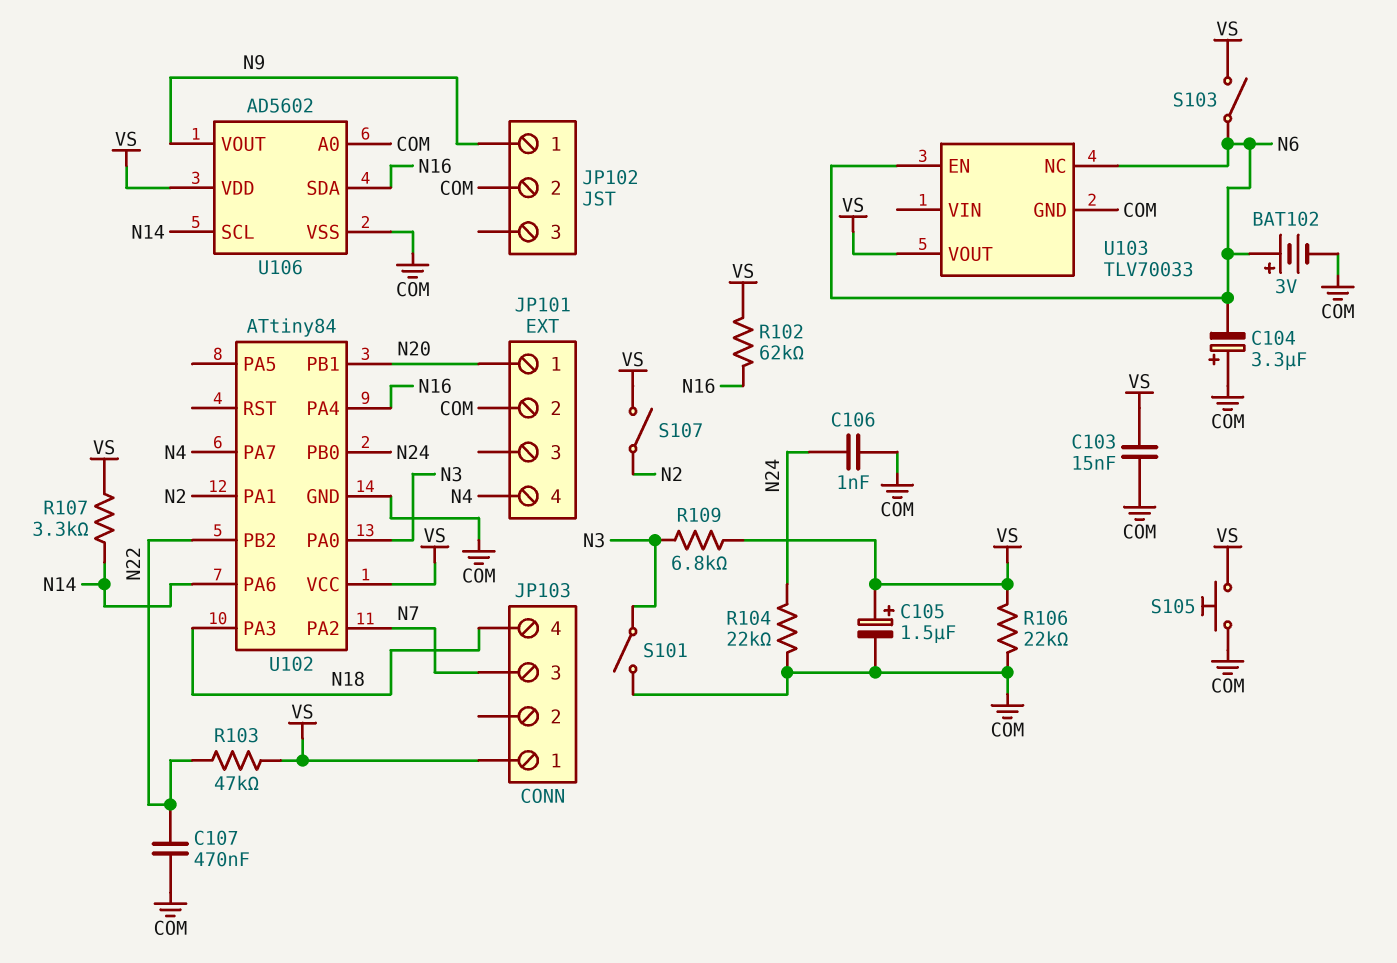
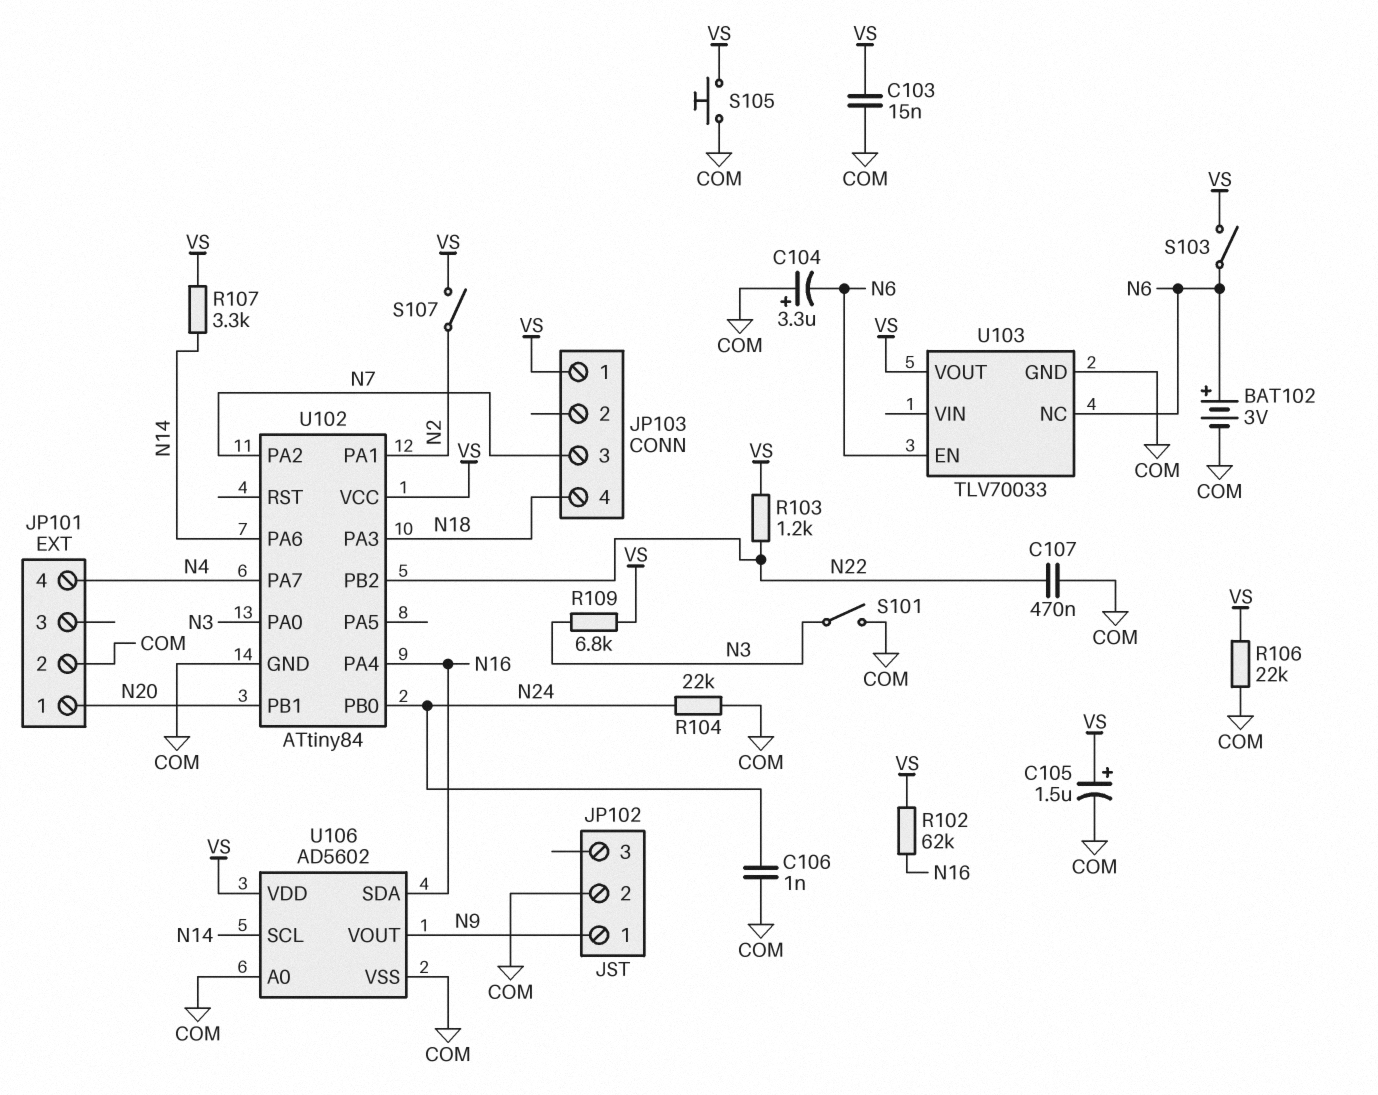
R103: 47k (N22, VS) -> 1.2k (N22, VS)

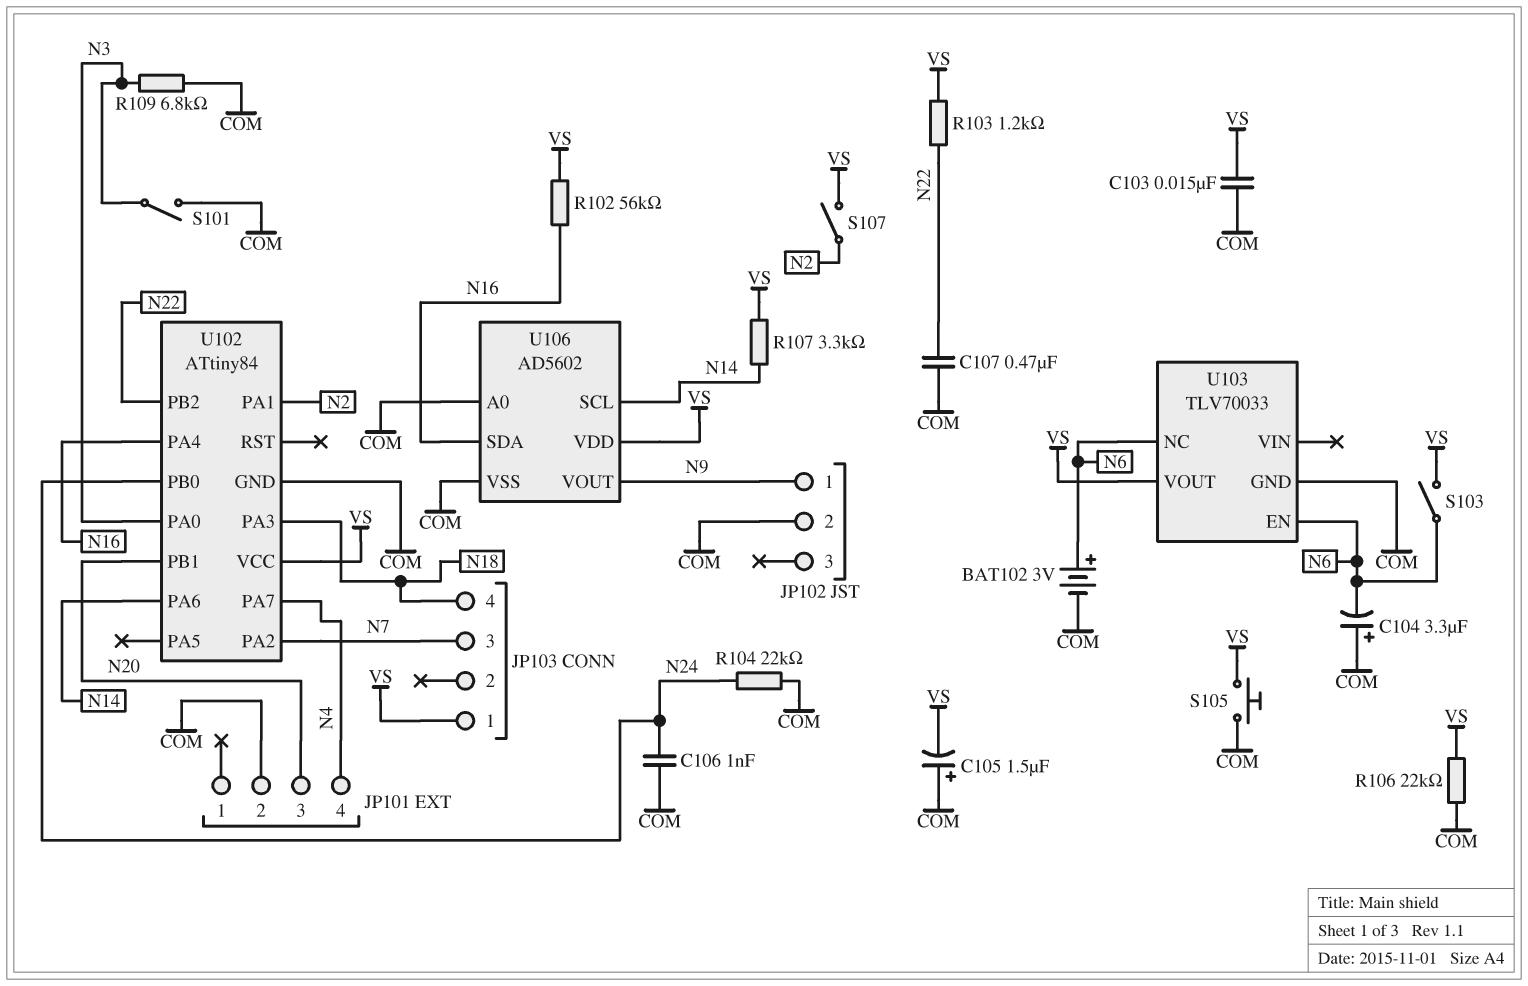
C105: 1.5uF (plus VS, minus COM) -> 1.5uF (plus COM, minus VS)
JP101 pin 1: N20 -> none
JP101 pin 3: none -> N20
R102: 62k (N16, VS) -> 56k (N16, VS)
R109: 6.8k (N3, VS) -> 6.8k (COM, N3)

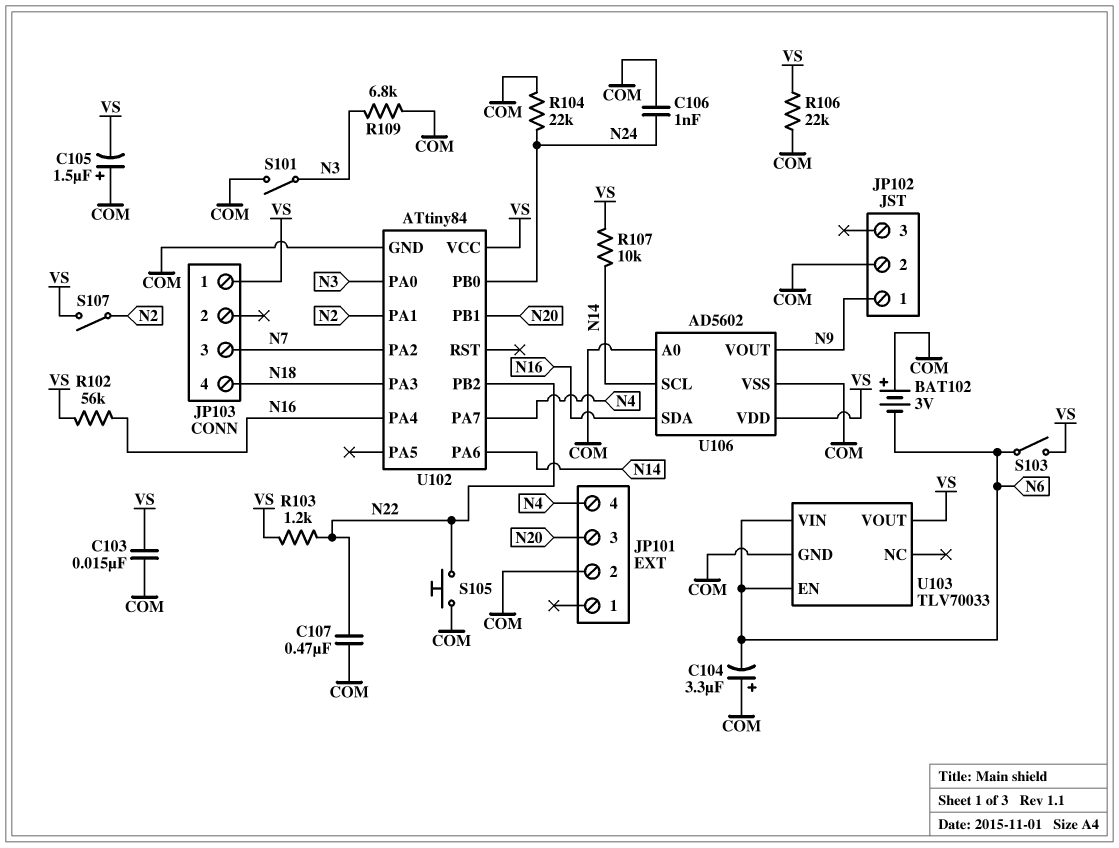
BAT102: 3V (plus N6, minus COM) -> 3V (plus COM, minus N6)
R107: 3.3k (N14, VS) -> 10k (N14, VS)
S105: button (COM, VS) -> button (COM, N22)
U103 pin NC: N6 -> none
U103 pin VIN: none -> N6

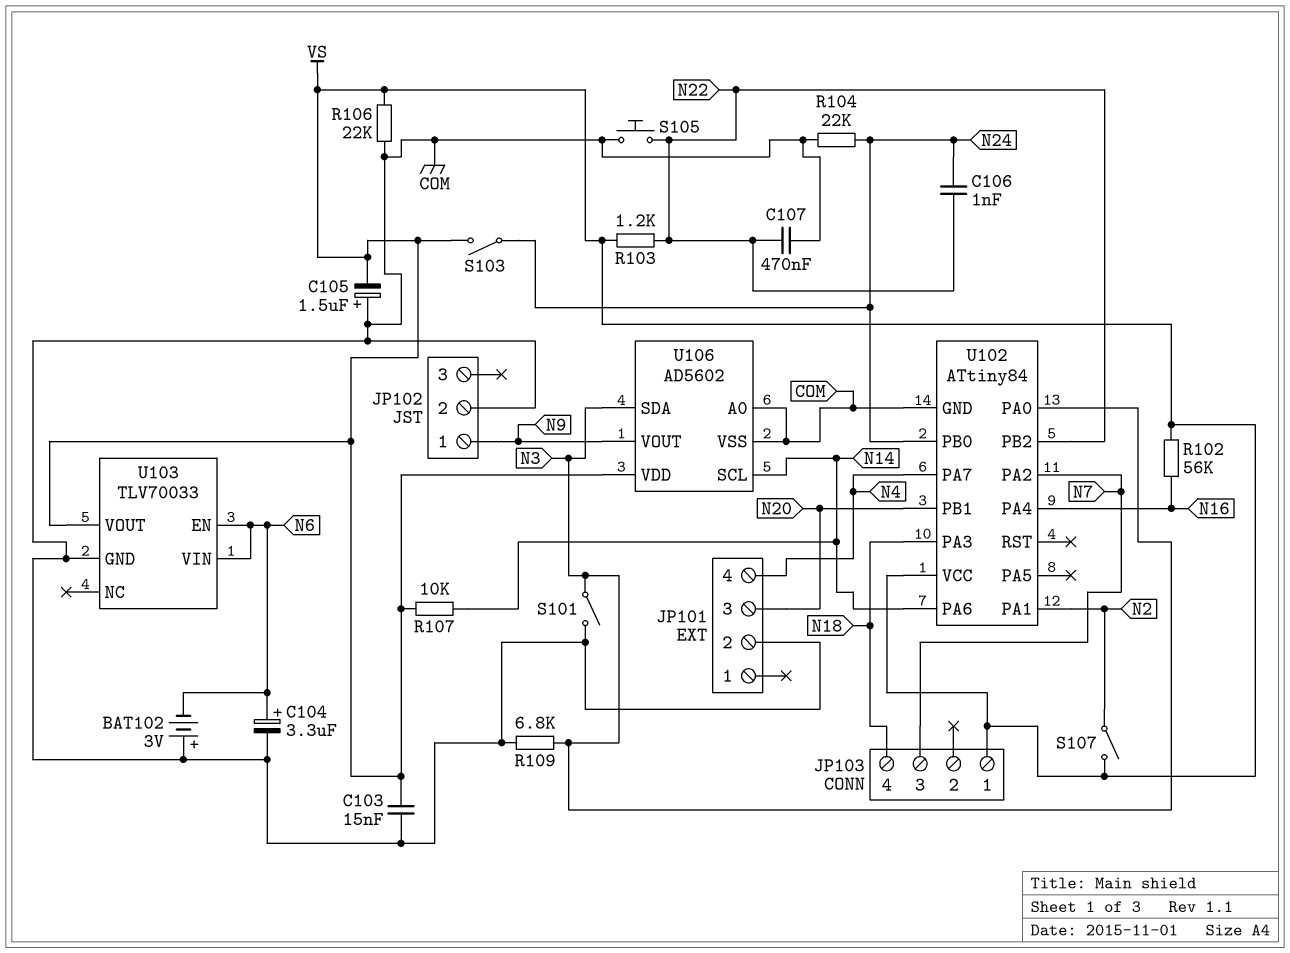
C104: 3.3uF (plus COM, minus N6) -> 3.3uF (plus N6, minus COM)
C106: 1nF (COM, N24) -> 1nF (N22, N24)
S103: switch (N6, VS) -> switch (N24, VS)
U106 pin SDA: N16 -> N3

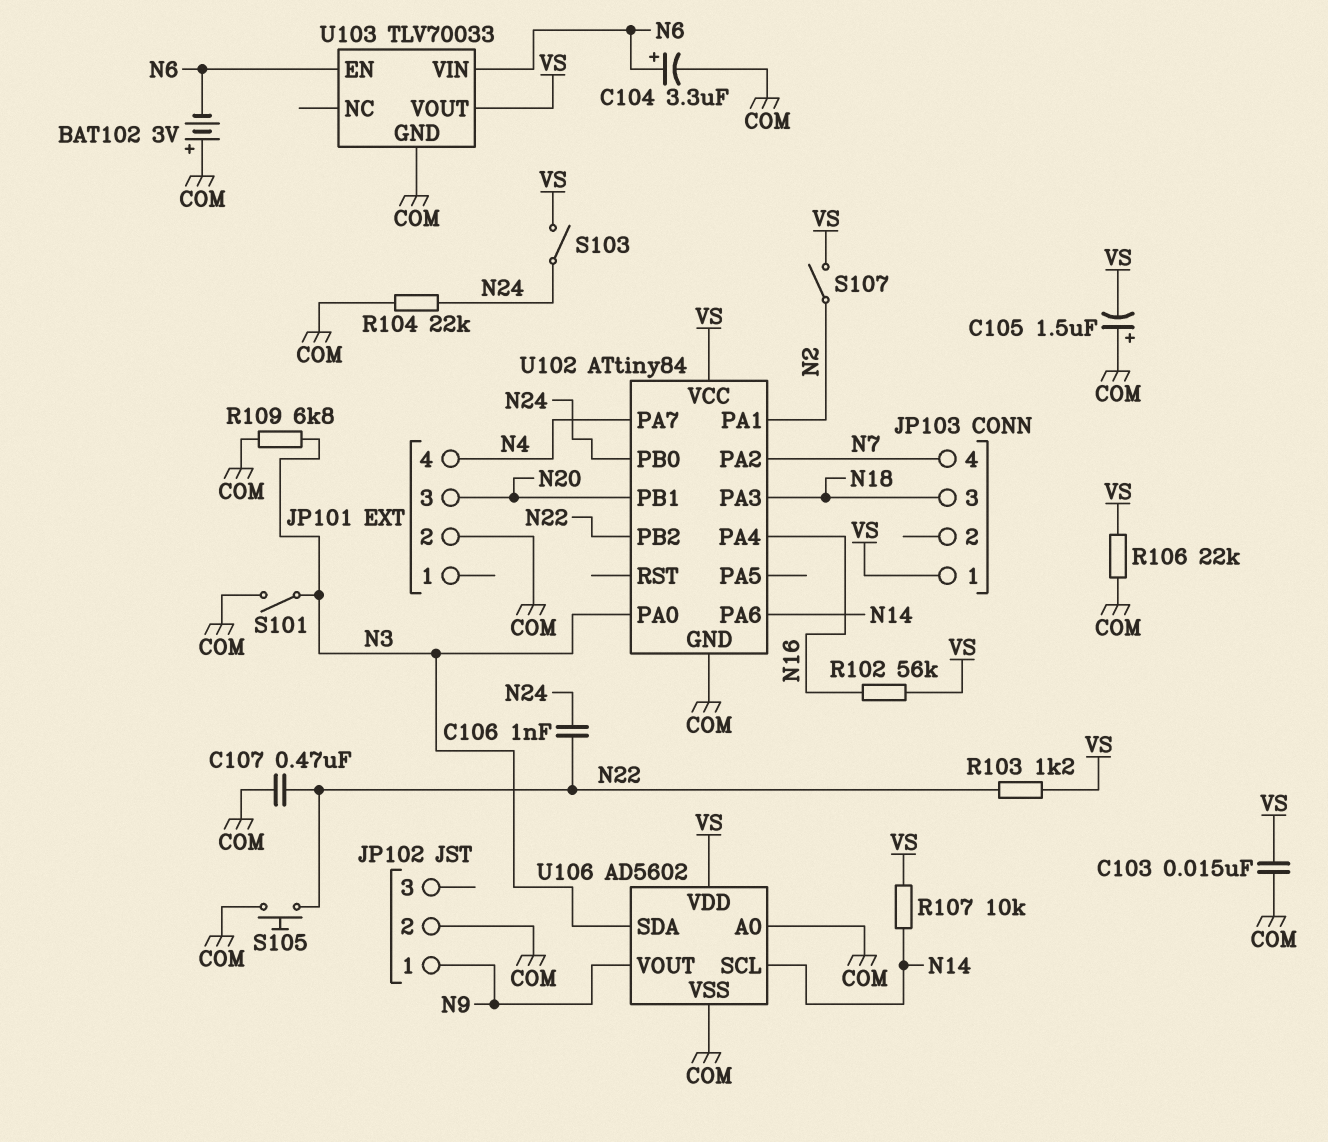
JP103 pin 3: N7 -> N18
JP103 pin 4: N18 -> N7

